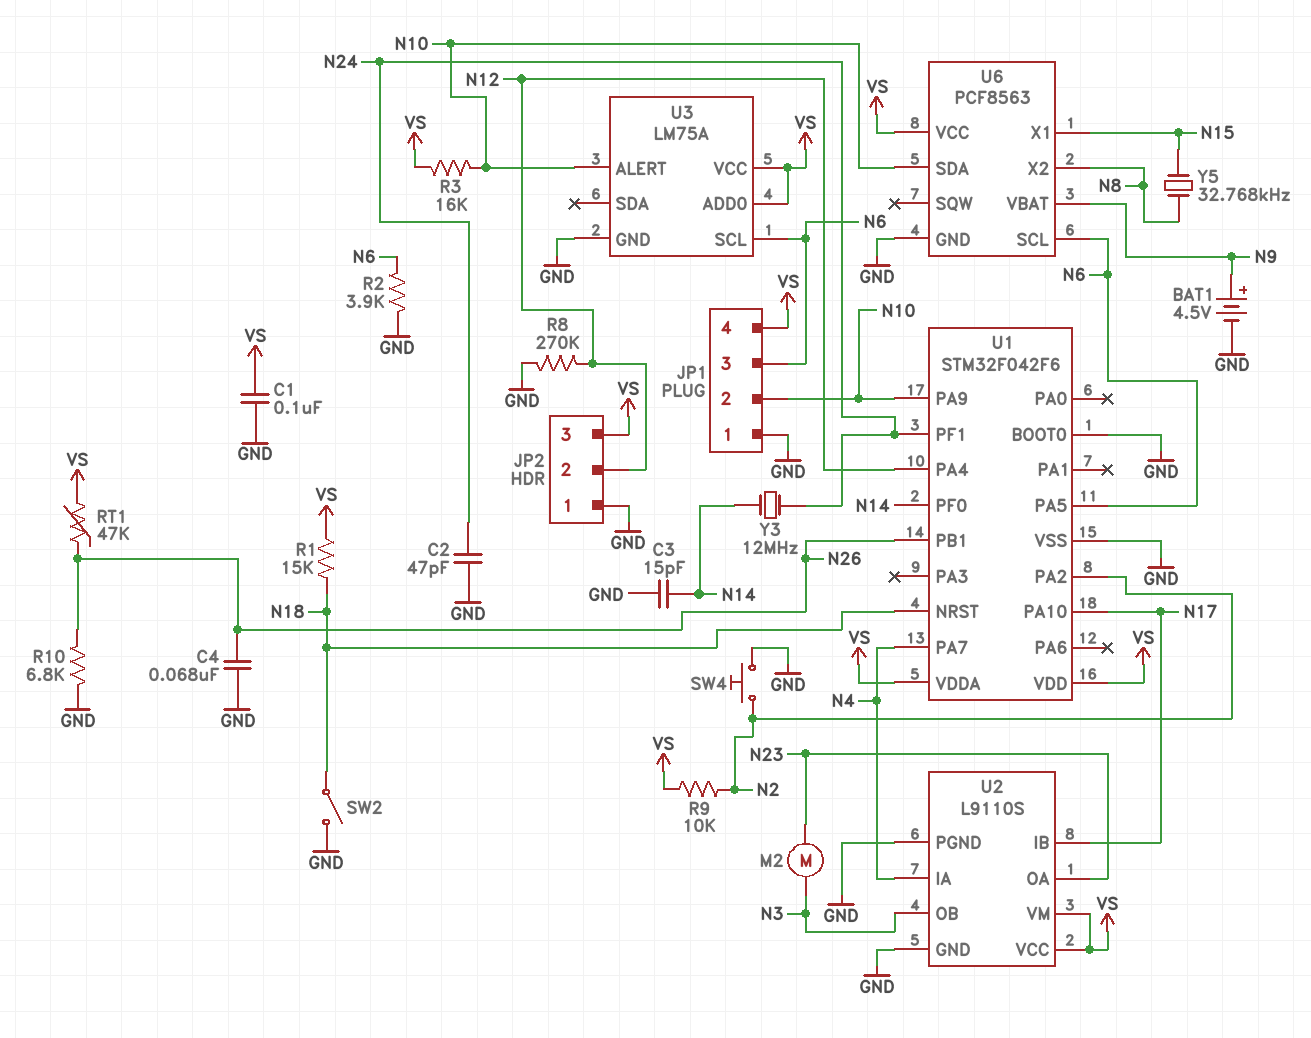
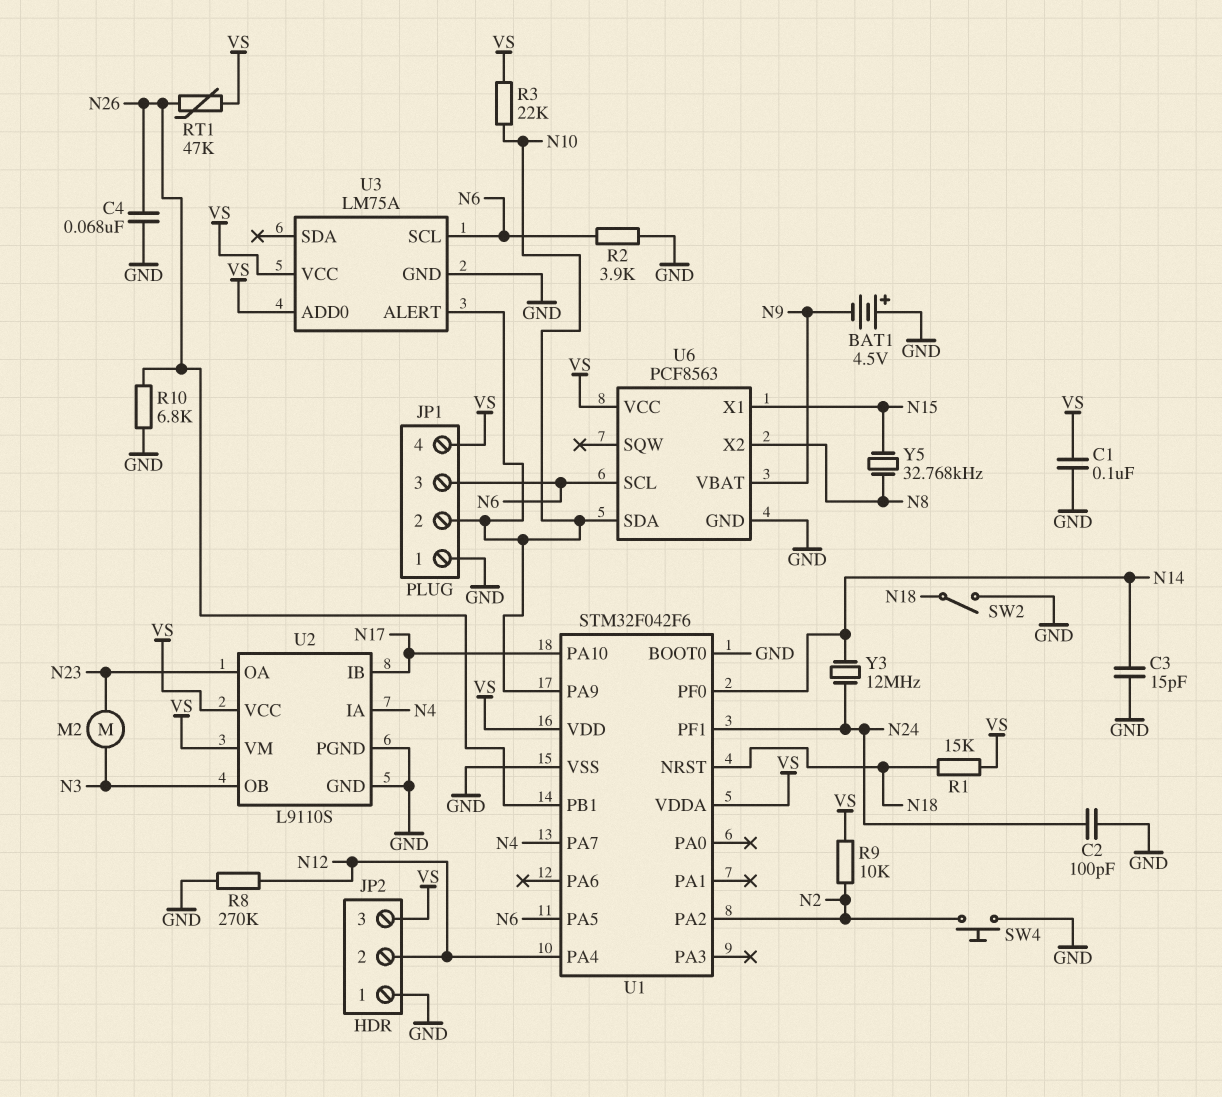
BAT1: 4.5V (plus N9, minus GND) -> 4.5V (plus GND, minus N9)
C2: 47pF (GND, N24) -> 100pF (GND, N24)
R3: 16k (N10, VS) -> 22k (N10, VS)

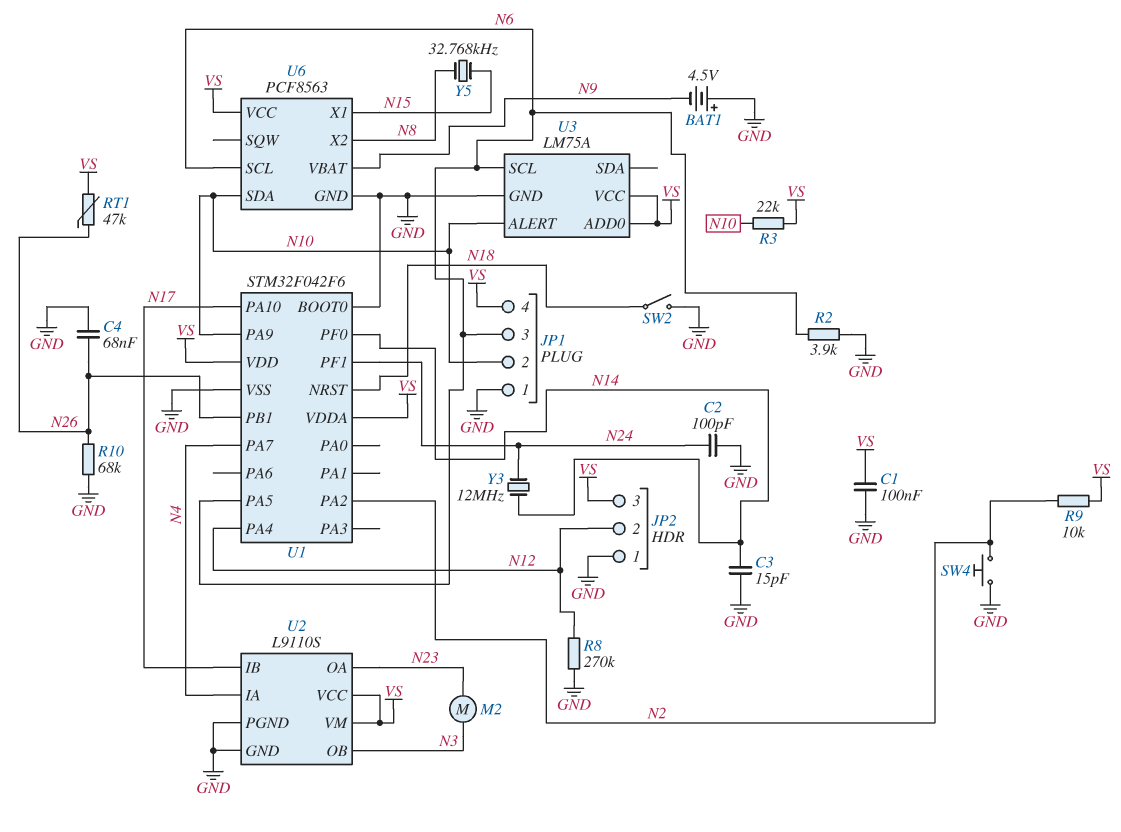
R1: 15k (N18, VS) -> none
R10: 6.8k (GND, N26) -> 68k (GND, N26)

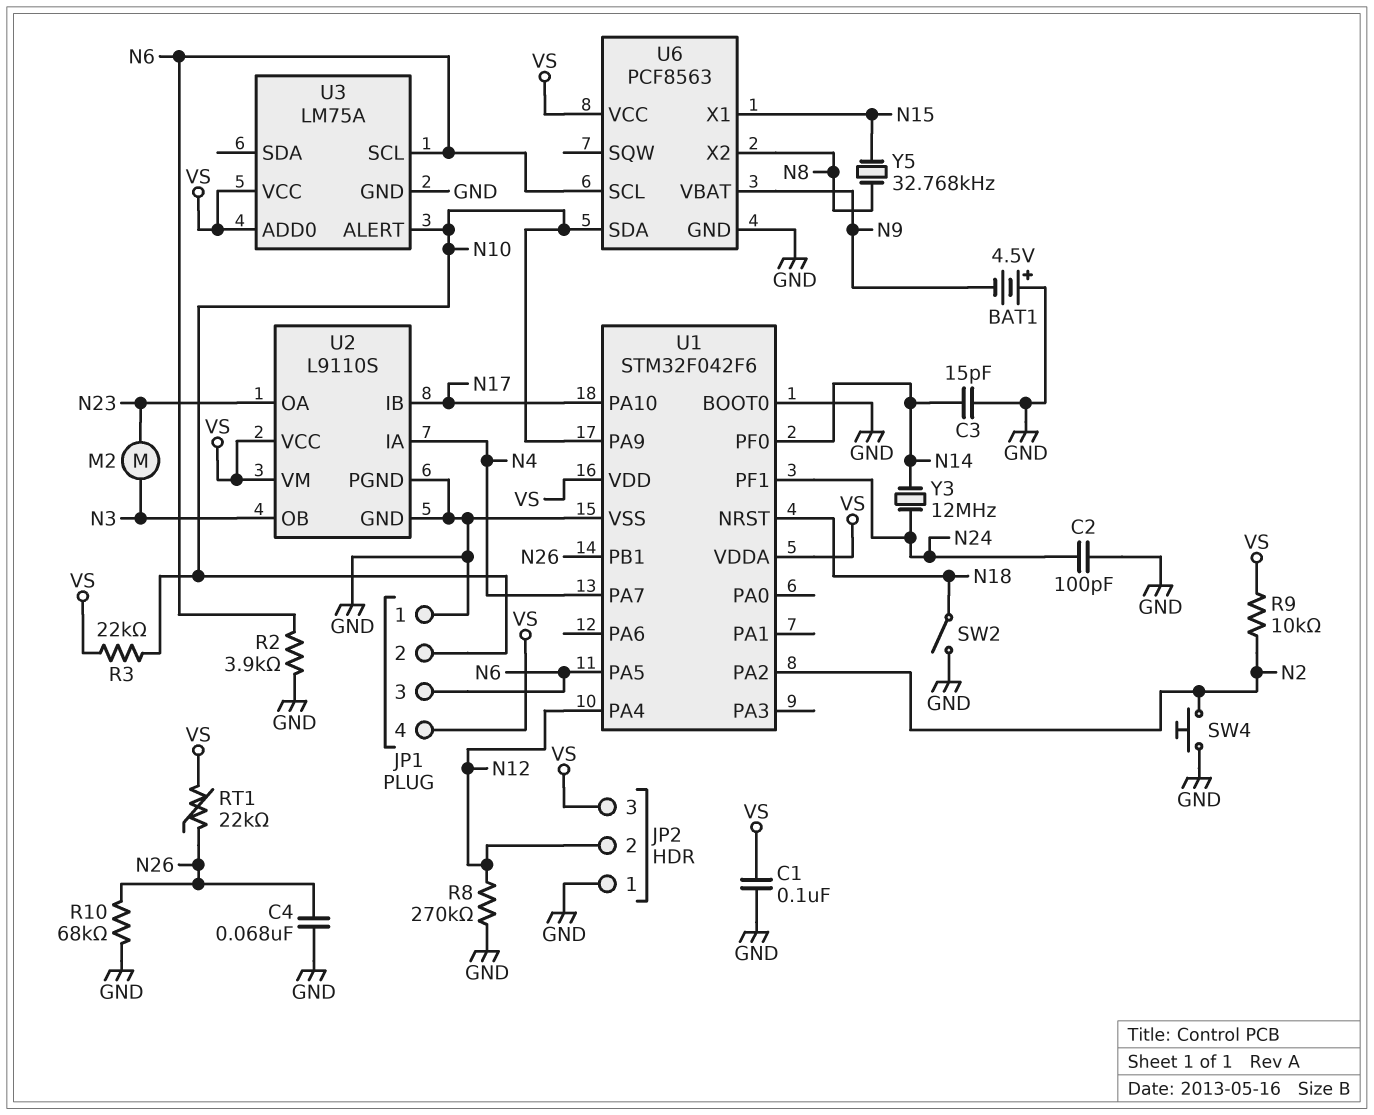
RT1: 47k (N26, VS) -> 22k (N26, VS)

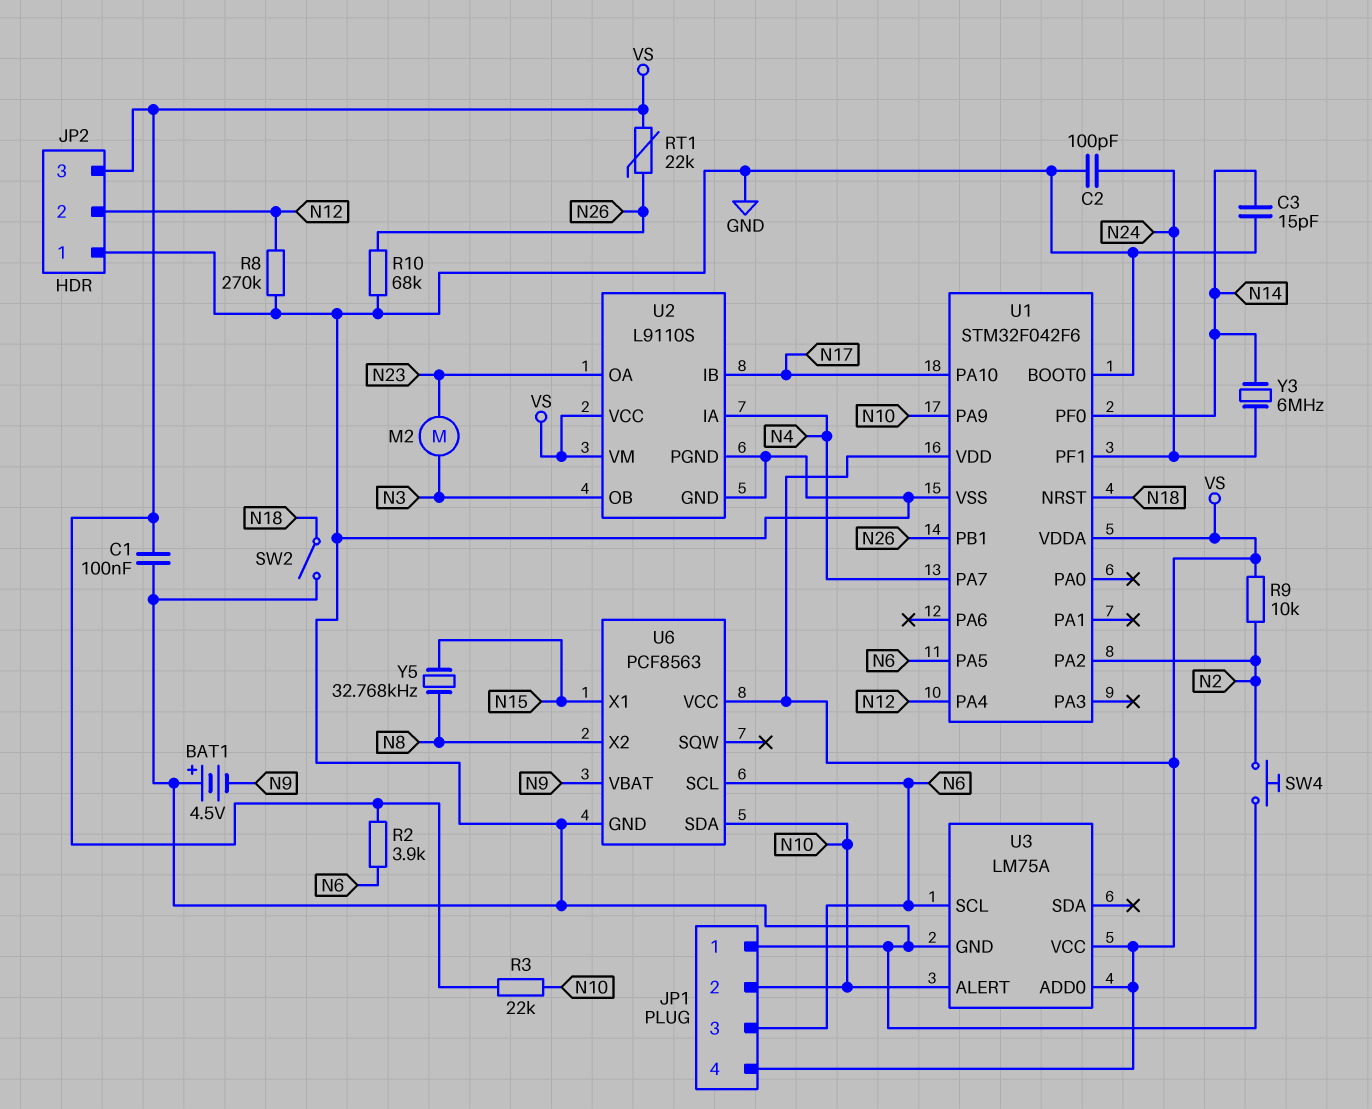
C4: 68nF (GND, N26) -> none
R2: 3.9k (GND, N6) -> 3.9k (N6, VS)
Y3: 12MHz (N14, N24) -> 6MHz (N14, N24)

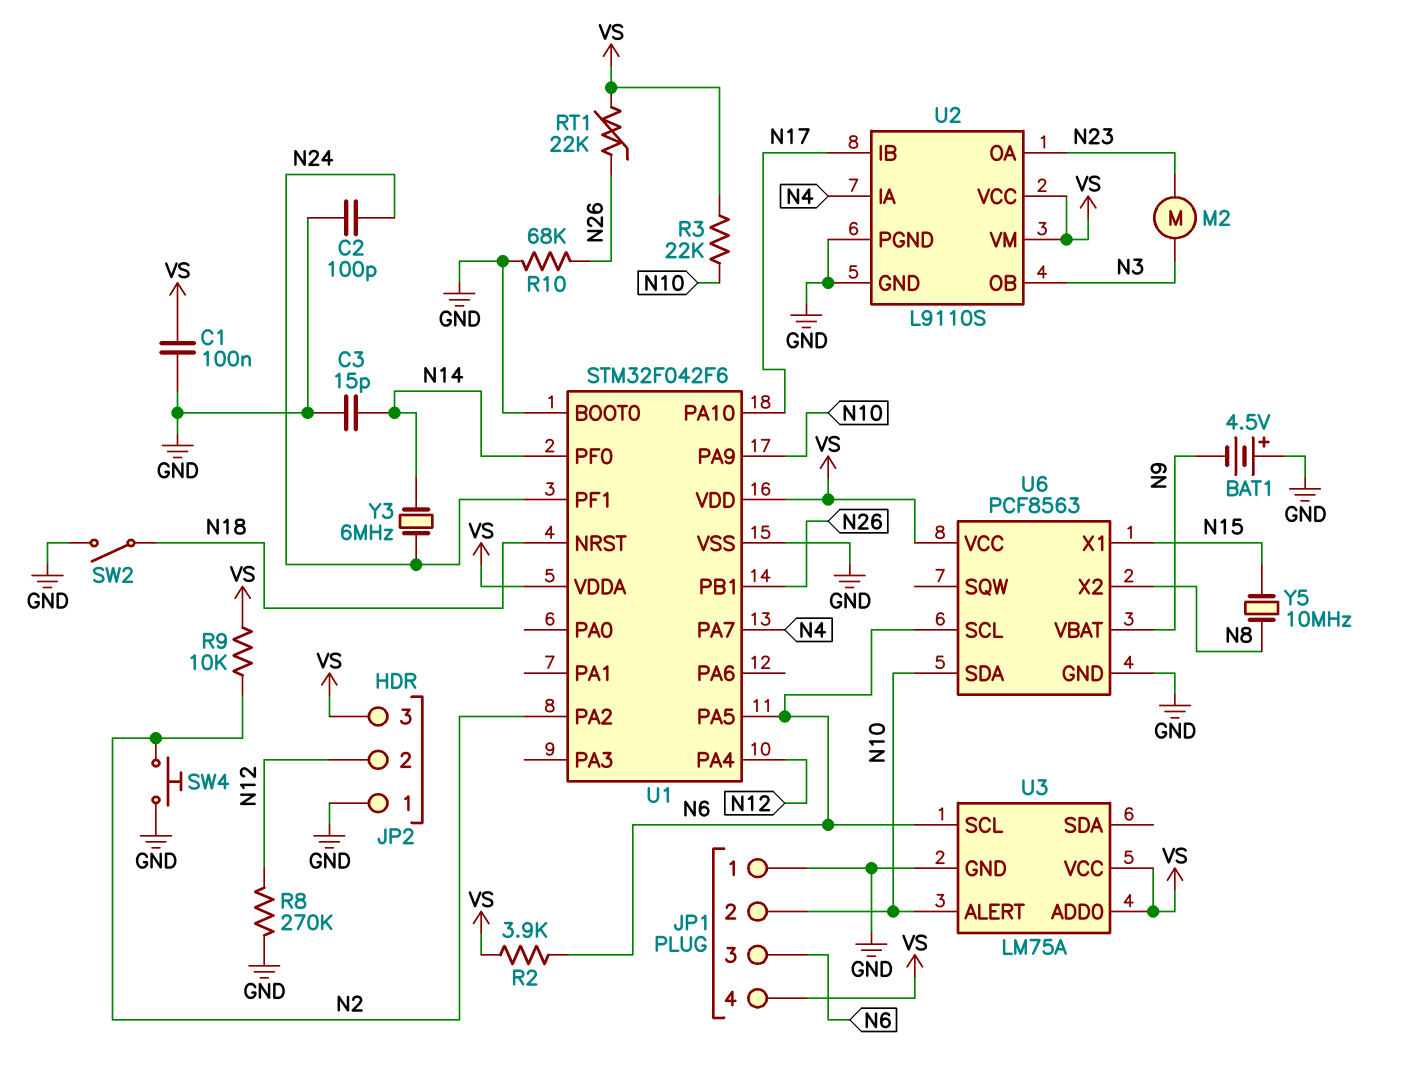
Y5: 32.768kHz (N8, N15) -> 10MHz (N8, N15)

